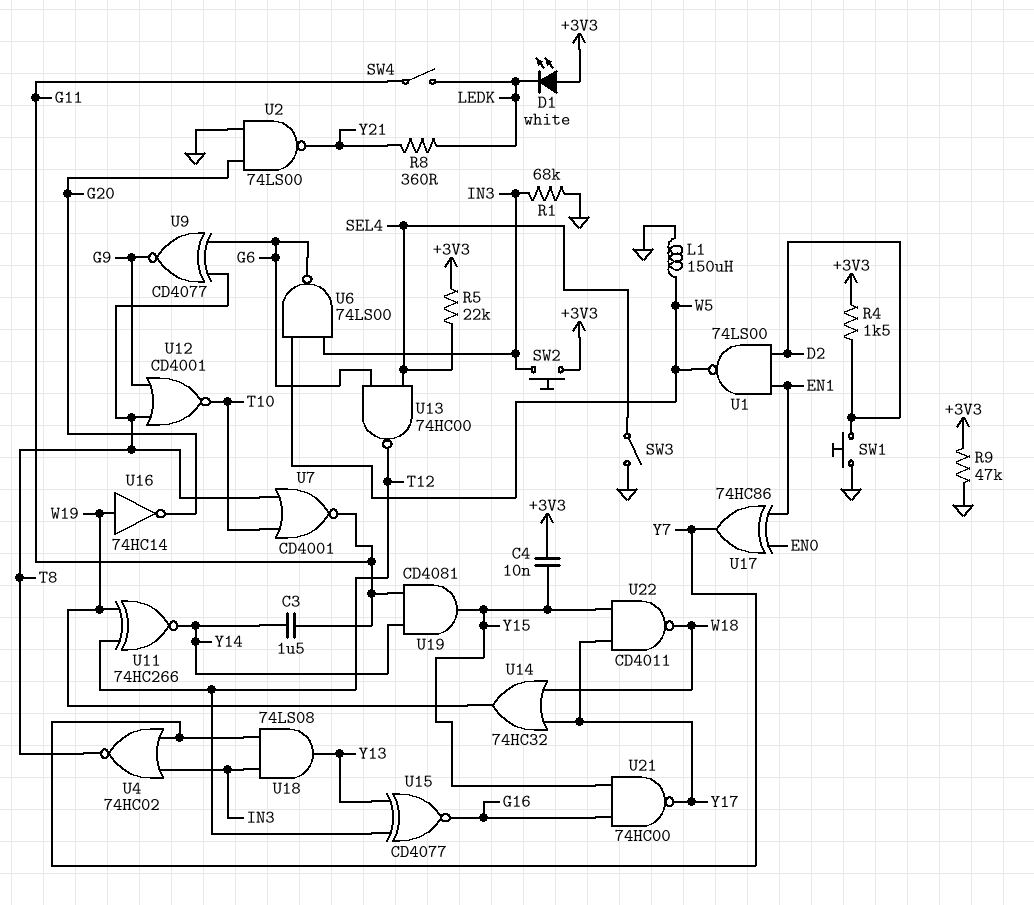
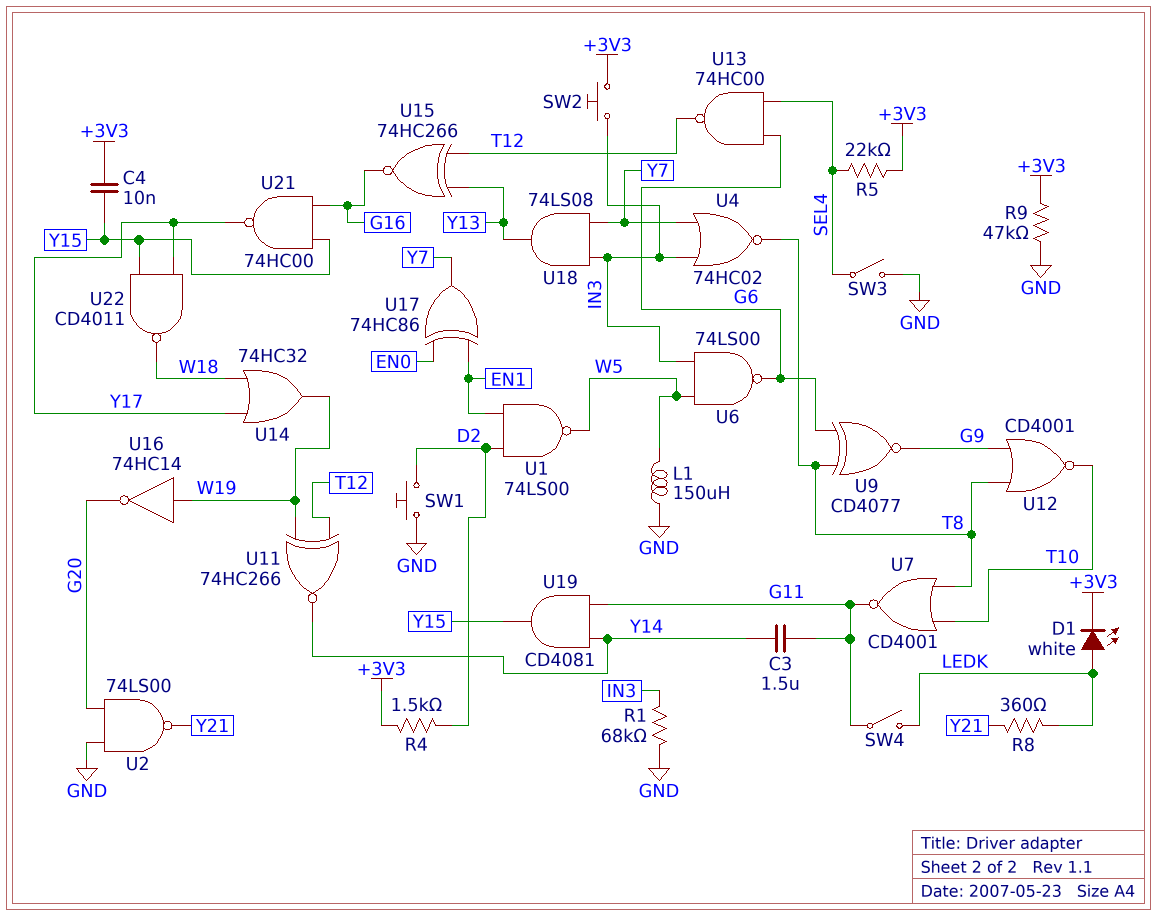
D1: LED white (A +3V3, K LEDK) -> LED white (A LEDK, K +3V3)
U15: XNOR CD4077 (in T12, in Y13, out G16) -> XNOR 74HC266 (in T12, in Y13, out G16)

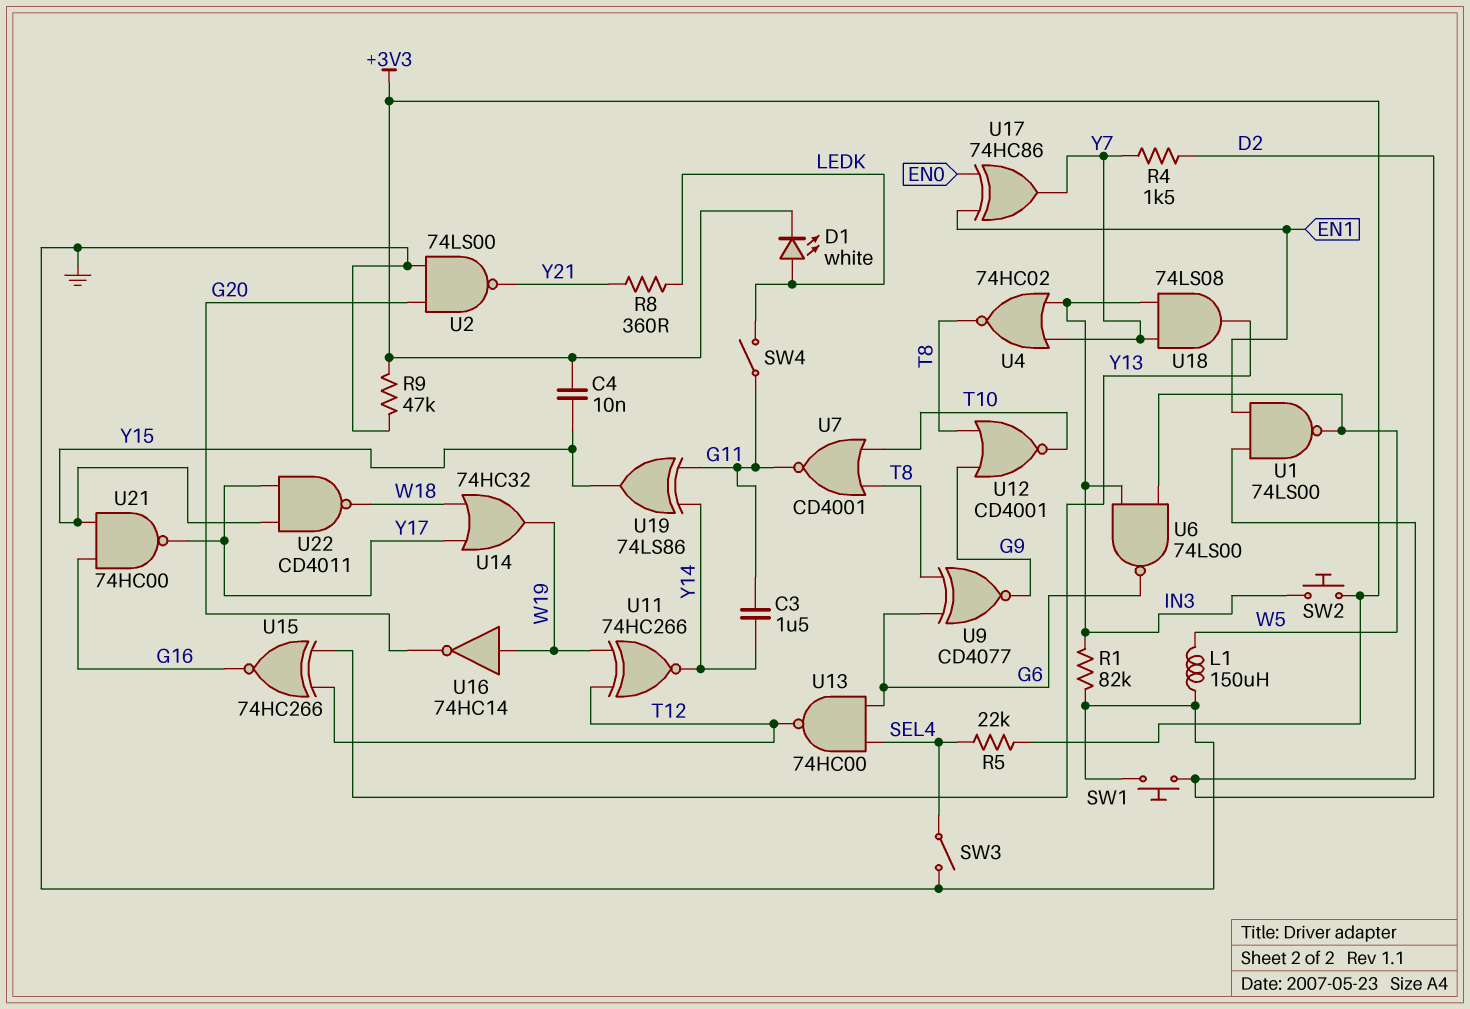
R1: 68k (GND, IN3) -> 82k (GND, IN3)
R4: 1.5k (+3V3, D2) -> 1.5k (D2, Y7)
U19: AND CD4081 (in G11, in Y14, out Y15) -> XOR 74LS86 (in G11, in Y14, out Y15)

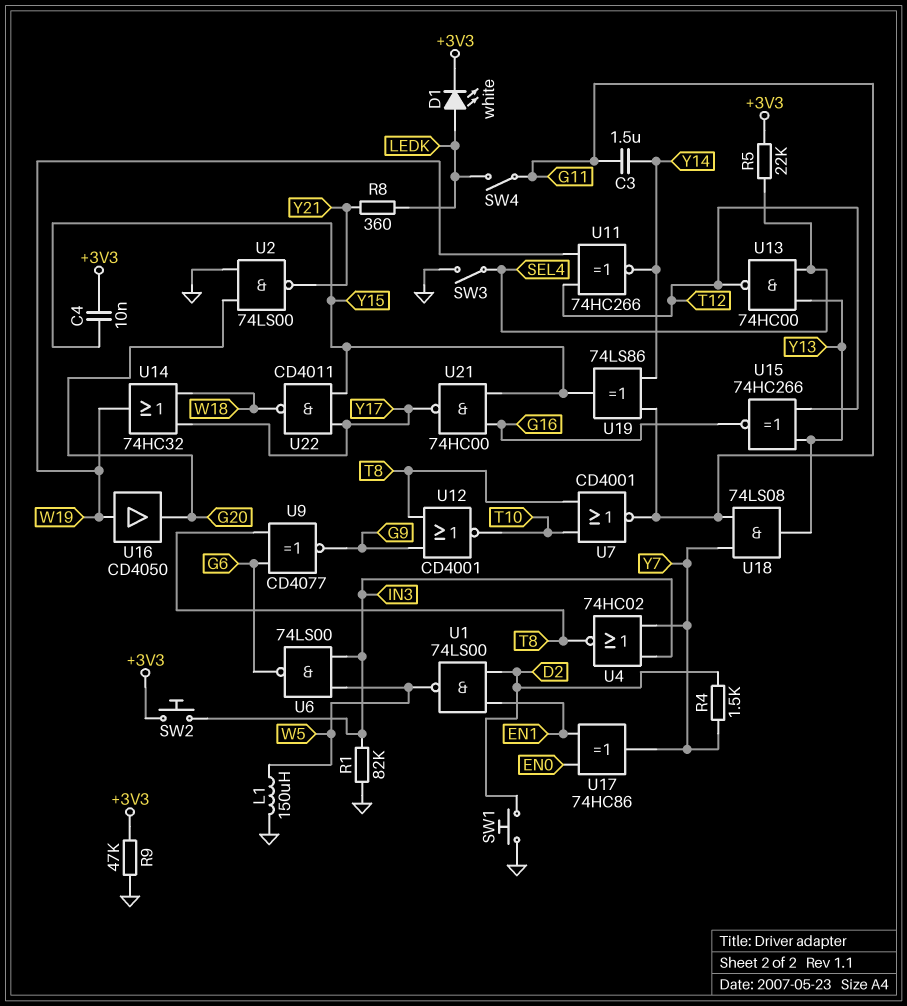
U13: NAND 74HC00 (in G6, in SEL4, out T12) -> NAND 74HC00 (in SEL4, in Y13, out T12)
U16: NOT 74HC14 (in W19, out G20) -> buffer CD4050 (in W19, out G20)
U18: AND 74LS08 (in IN3, in Y7, out Y13) -> AND 74LS08 (in G11, in Y7, out Y13)

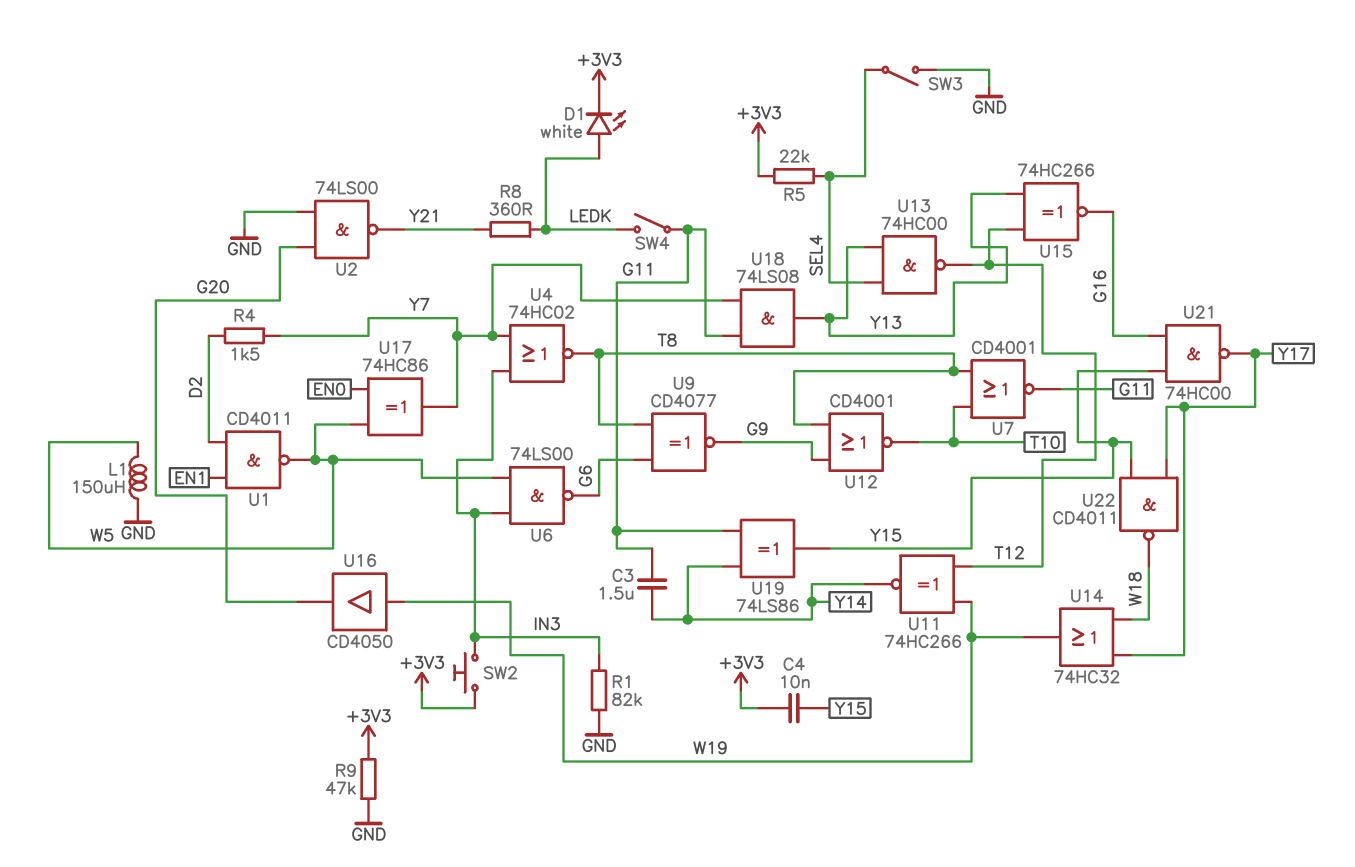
SW1: button (D2, GND) -> none
U1: NAND 74LS00 (in D2, in EN1, out W5) -> NAND CD4011 (in D2, in EN1, out W5)
U17: XOR 74HC86 (in EN0, in EN1, out Y7) -> XOR 74HC86 (in EN0, in W5, out Y7)

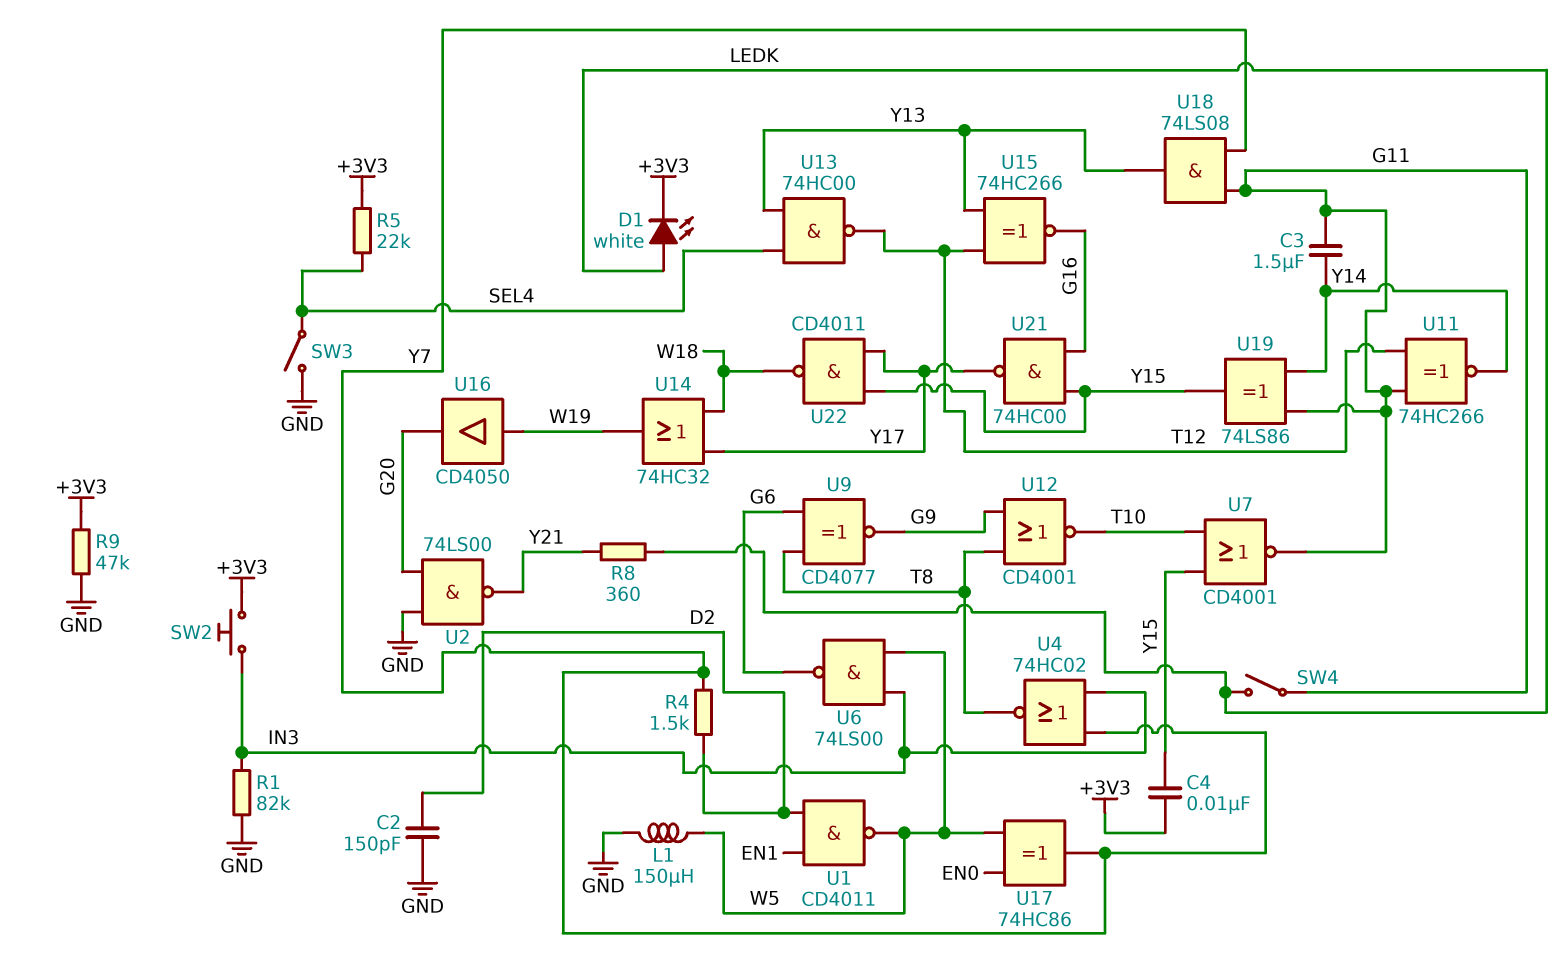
C2: none -> 150pF (D2, GND)
U7: NOR CD4001 (in T8, in T10, out G11) -> NOR CD4001 (in T10, in Y15, out G11)
U11: XNOR 74HC266 (in T12, in W19, out Y14) -> XNOR 74HC266 (in G11, in T12, out Y14)

